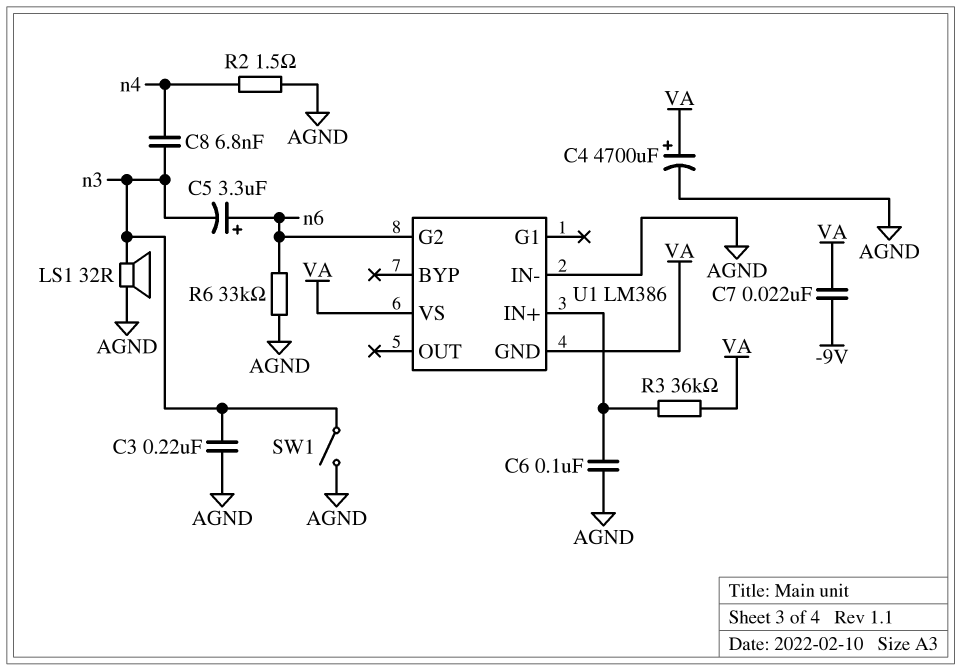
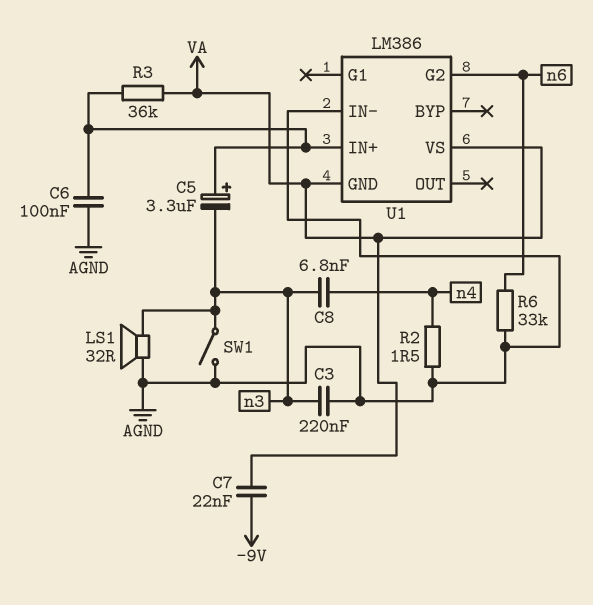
C4: 4700uF (plus VA, minus AGND) -> none
C5: 3.3uF (plus n6, minus n3) -> 3.3uF (plus U1/IN+, minus n3)

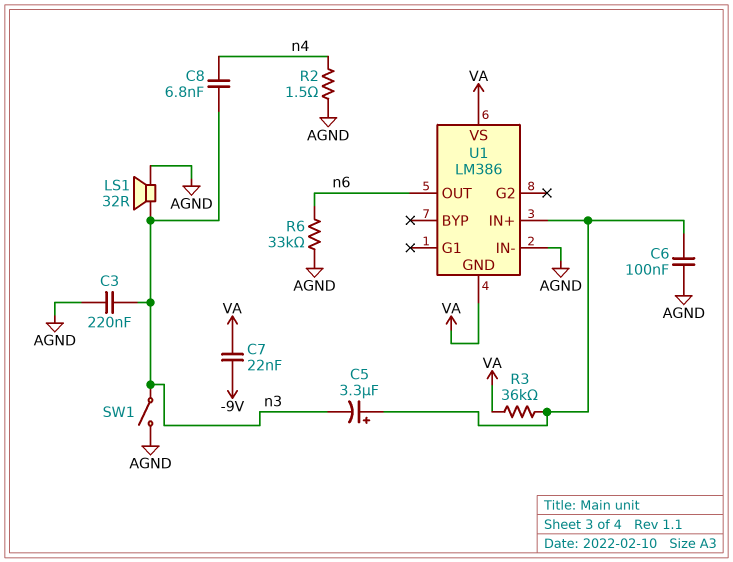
U1 pin G2: n6 -> none
U1 pin OUT: none -> n6

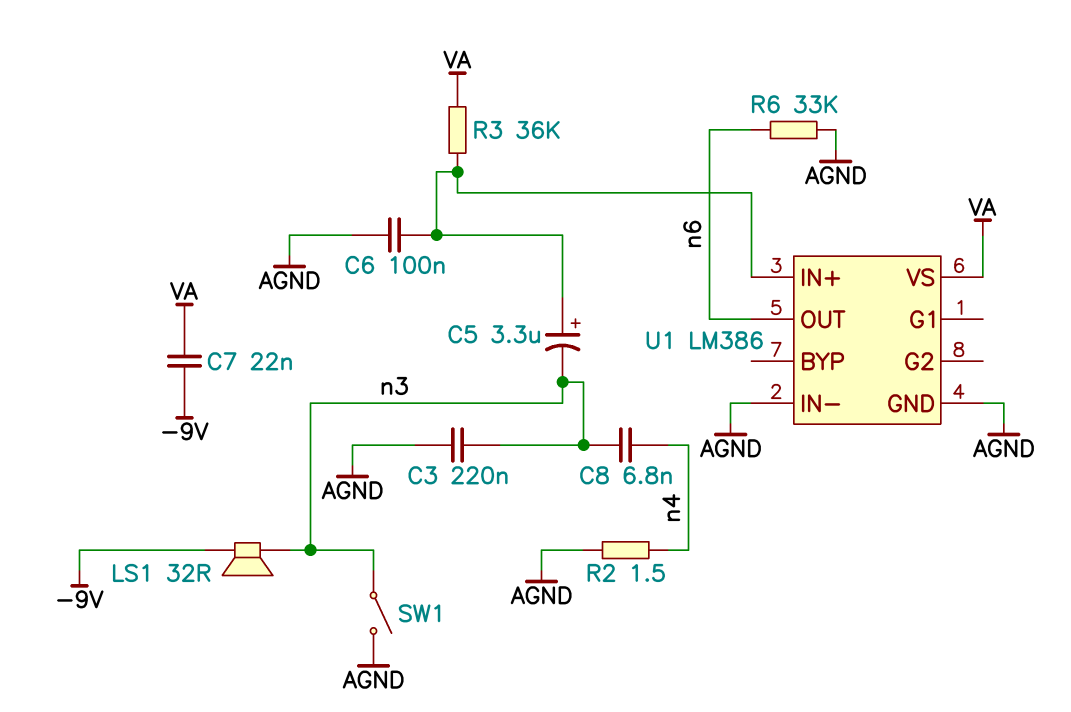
LS1: speaker 32R (AGND, n3) -> speaker 32R (-9V, n3)
U1 pin GND: VA -> AGND

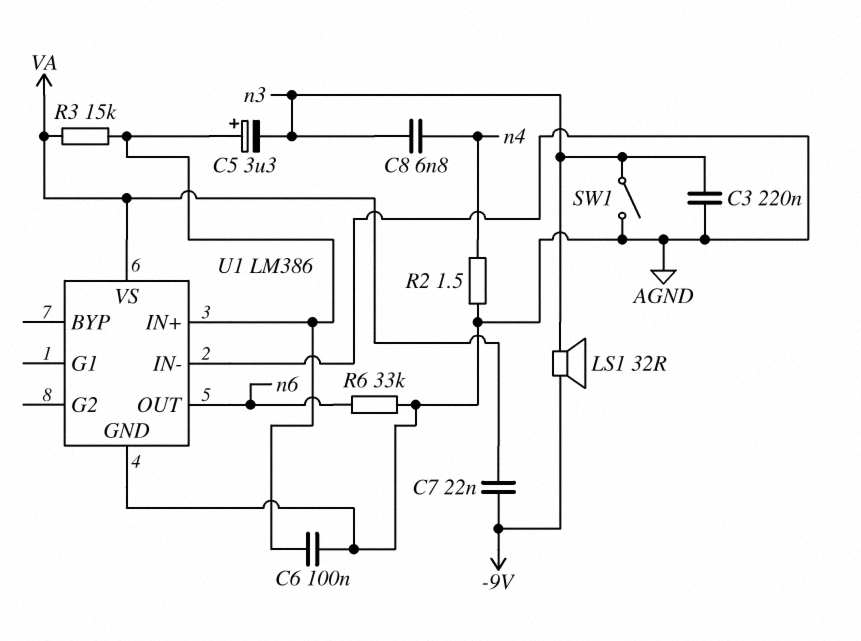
R3: 36k (U1/IN+, VA) -> 15k (U1/IN+, VA)

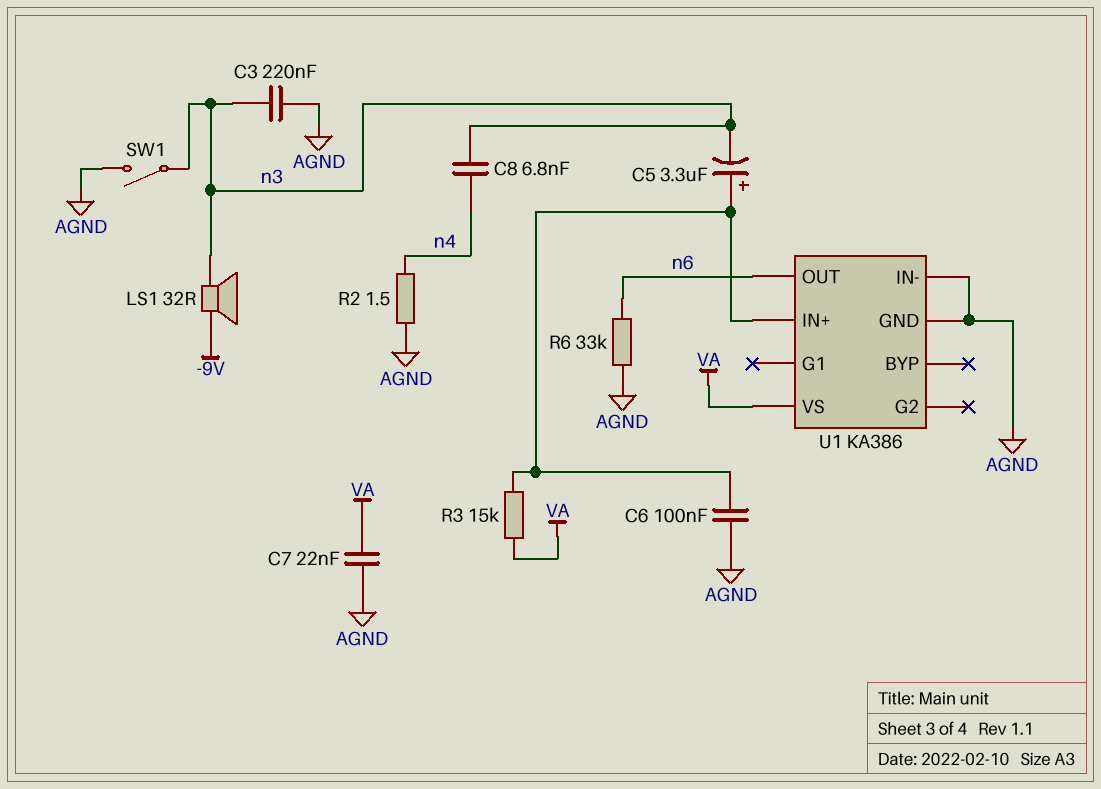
C7: 22nF (-9V, VA) -> 22nF (AGND, VA)
U1: LM386 -> KA386

